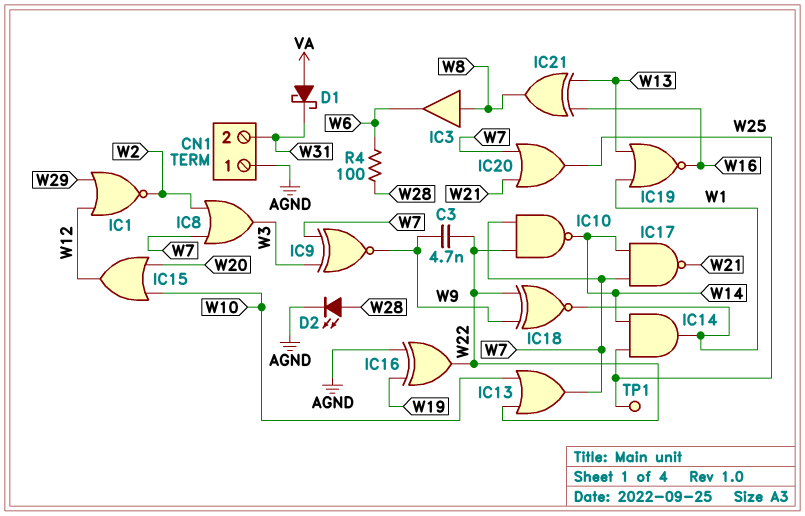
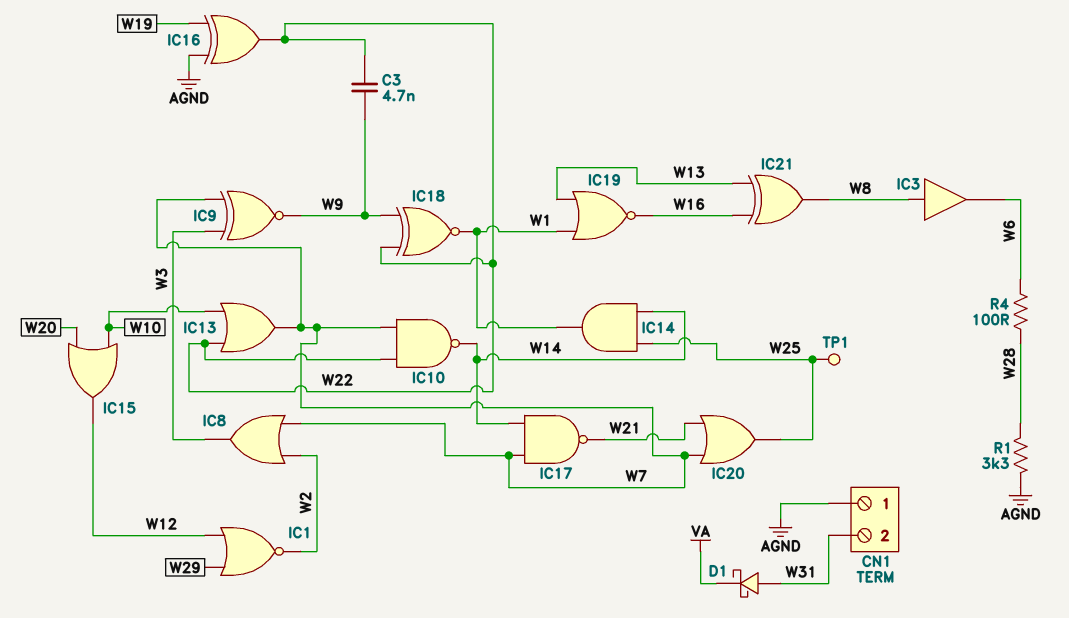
D1: schottky (A VA, K W31) -> schottky (A W31, K VA)
D2: LED (A W28, K AGND) -> none
R1: none -> 3.3k (AGND, W28)

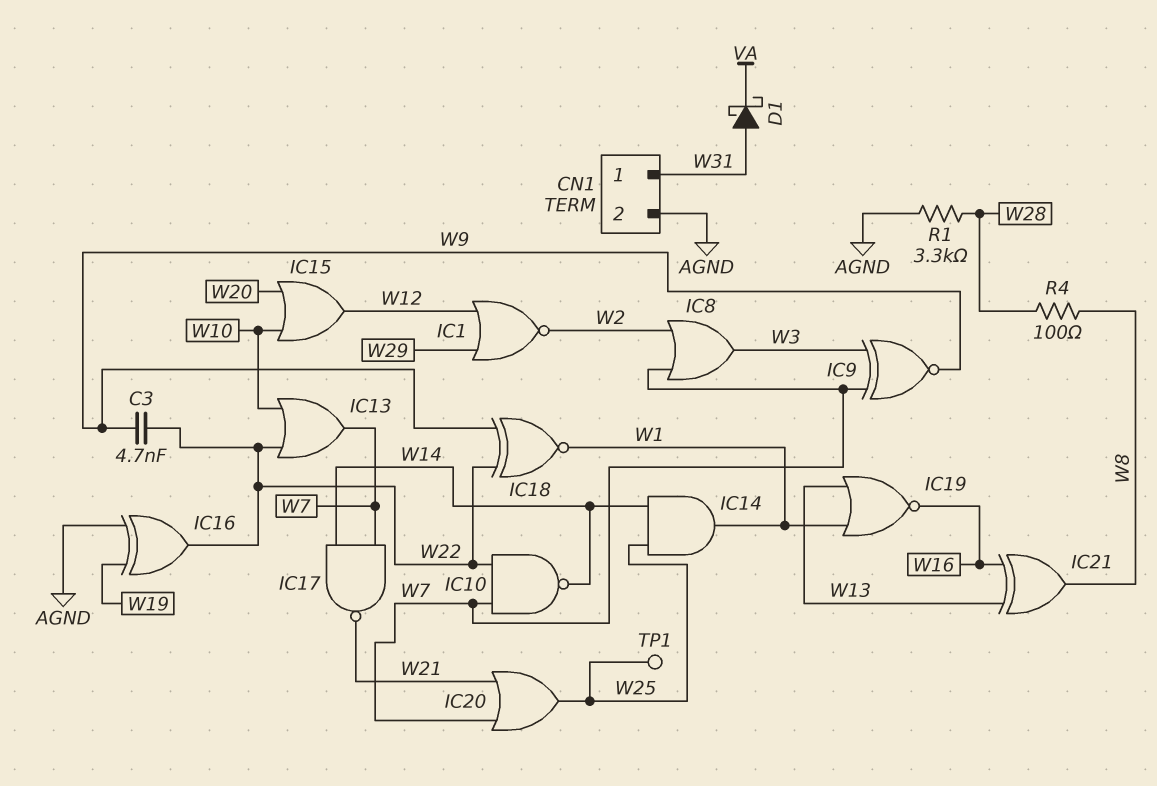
CN1 pin 1: AGND -> W31
CN1 pin 2: W31 -> AGND
IC3: buffer (in W8, out W6) -> none
R4: 100 (W6, W28) -> 100 (W8, W28)

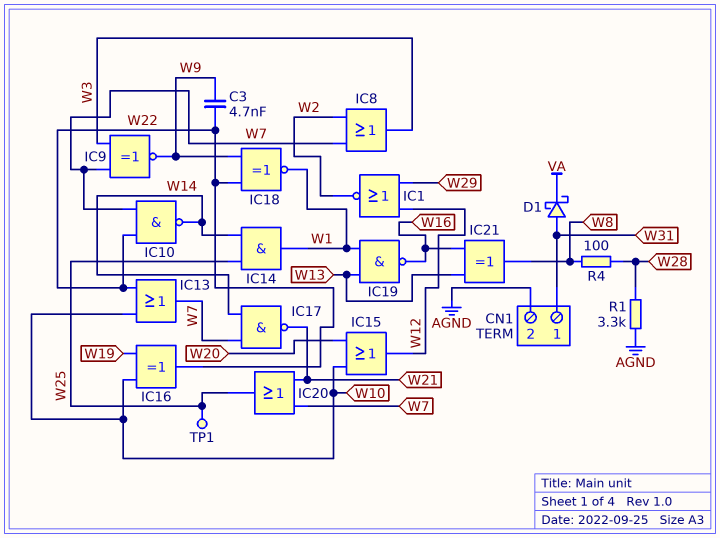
IC16: XOR (in AGND, in W19, out W22) -> XOR (in W10, in W19, out W22)
IC19: NOR (in W1, in W13, out W16) -> NAND (in W1, in W13, out W16)

